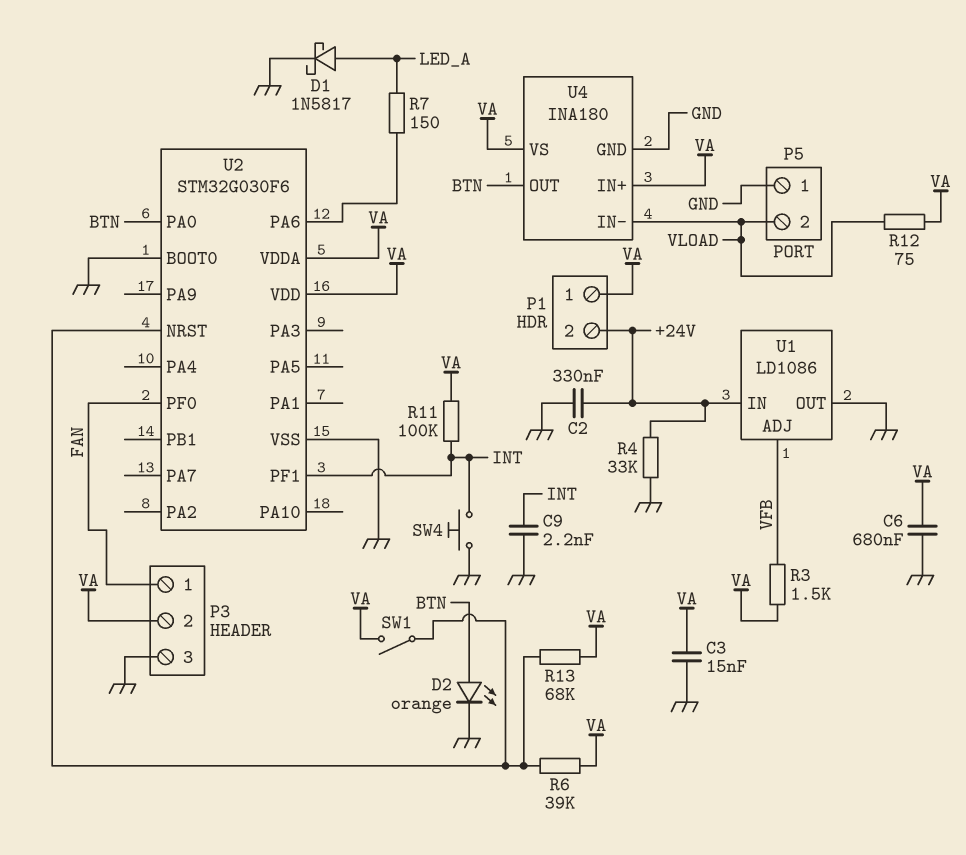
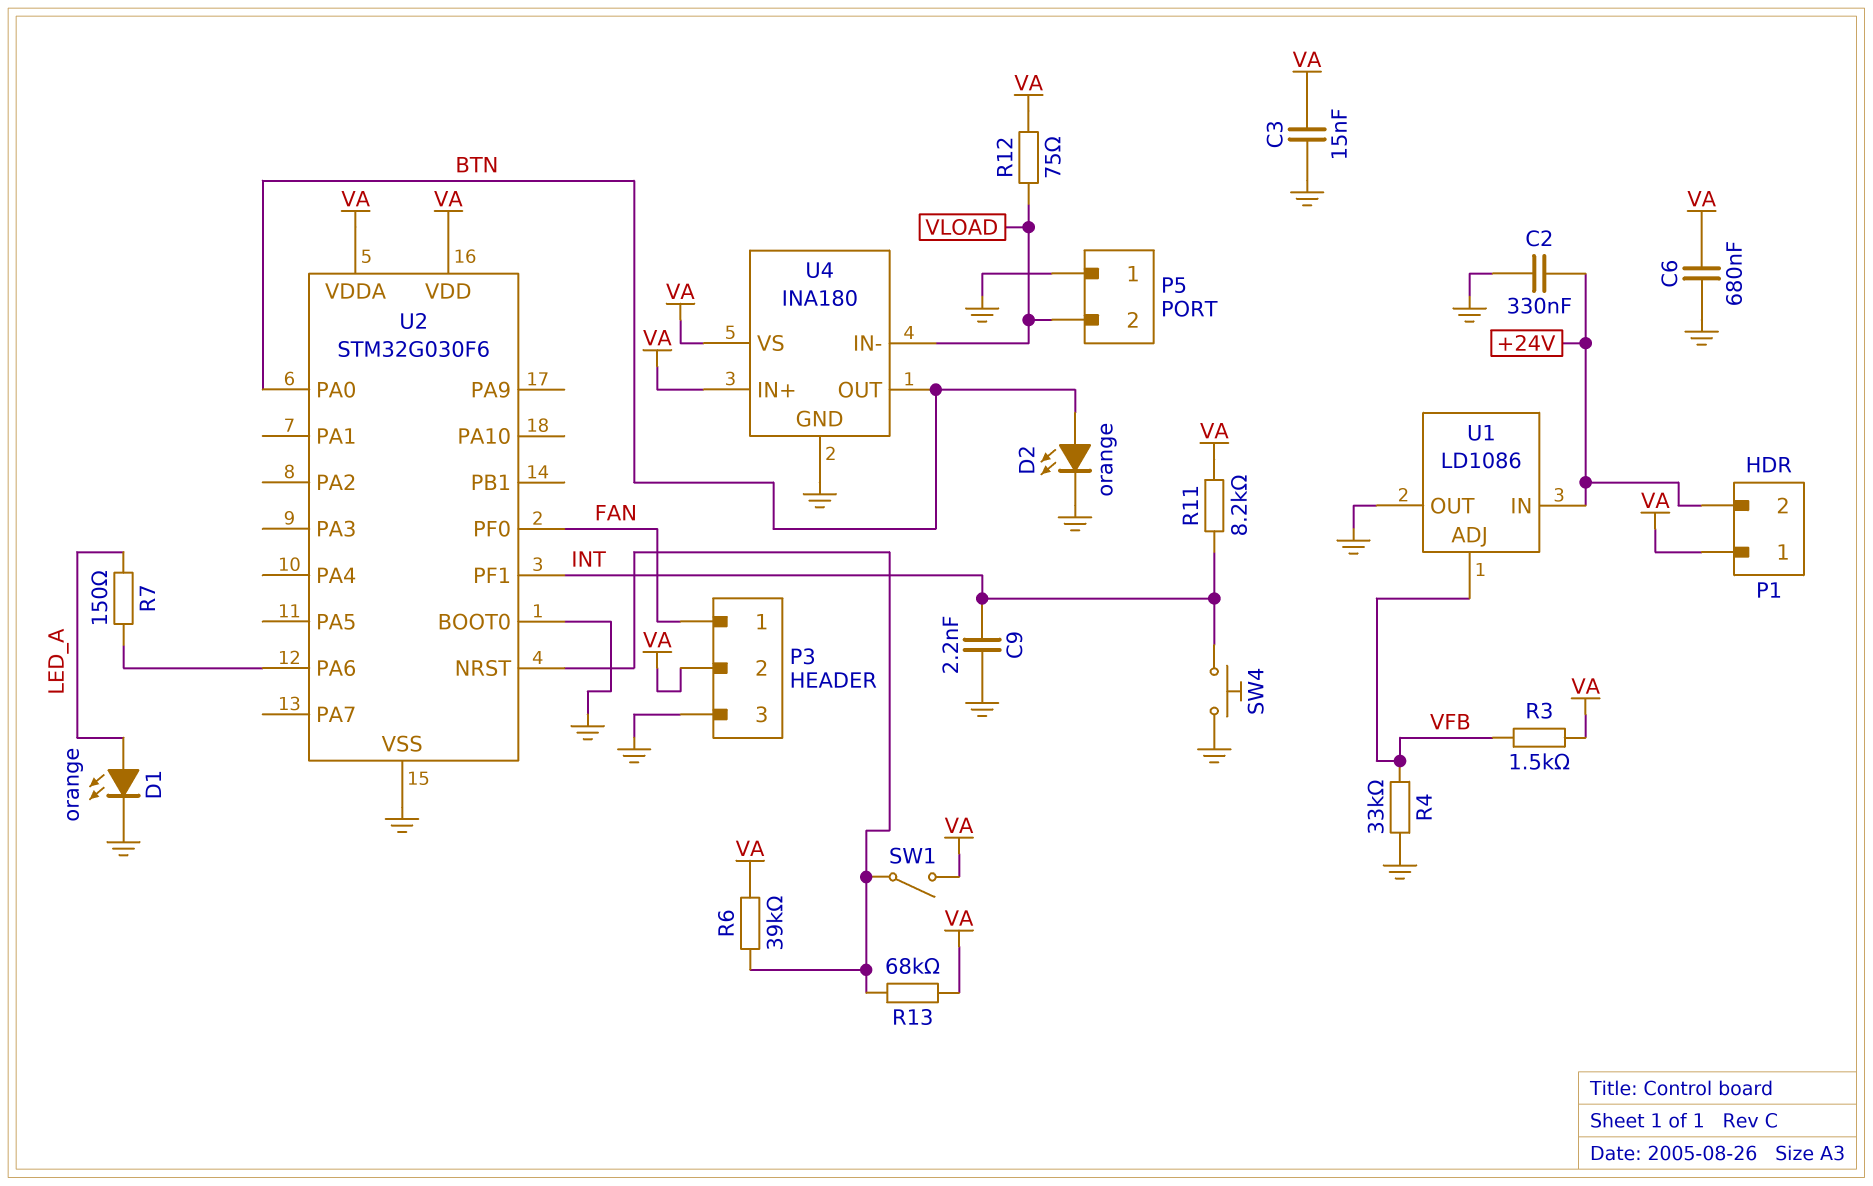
D1: schottky 1N5817 (A LED_A, K GND) -> LED orange (A LED_A, K GND)
R4: 33k (+24V, GND) -> 33k (GND, VFB)
R11: 100k (INT, VA) -> 8.2k (INT, VA)

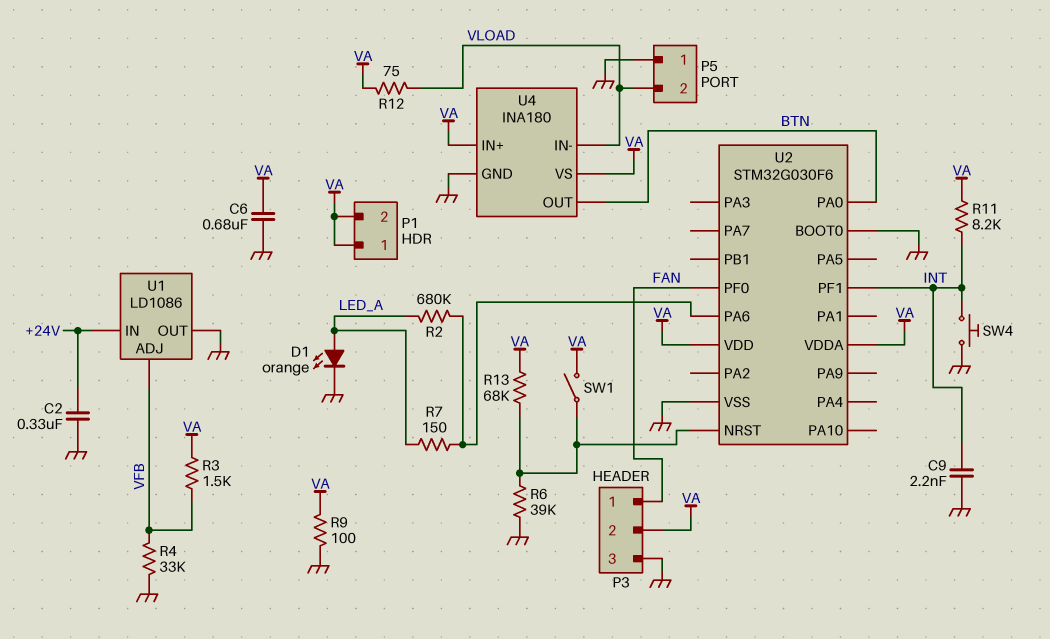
C3: 15nF (GND, VA) -> none
D2: LED orange (A BTN, K GND) -> none
P1 pin 2: +24V -> VA
R2: none -> 680k (LED_A, U2/PA6)
R6: 39k (U2/NRST, VA) -> 39k (GND, U2/NRST)
R9: none -> 100 (GND, VA)

